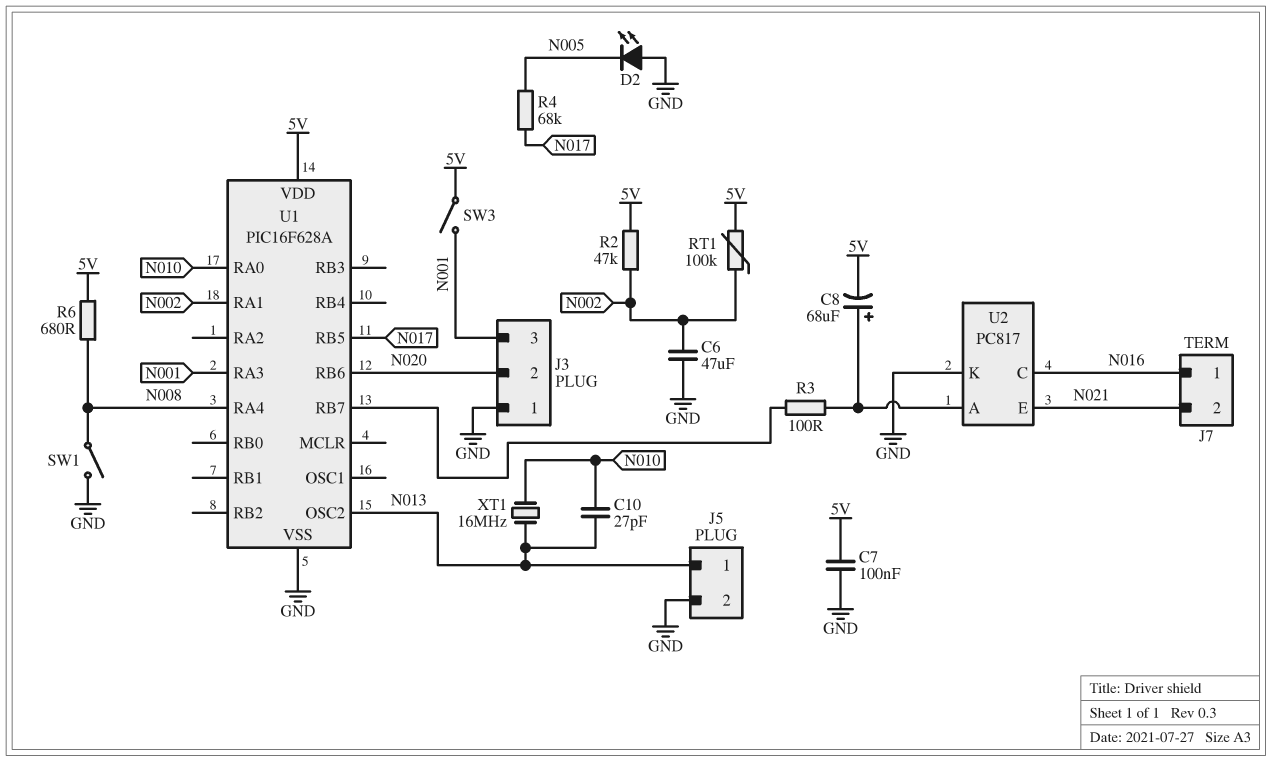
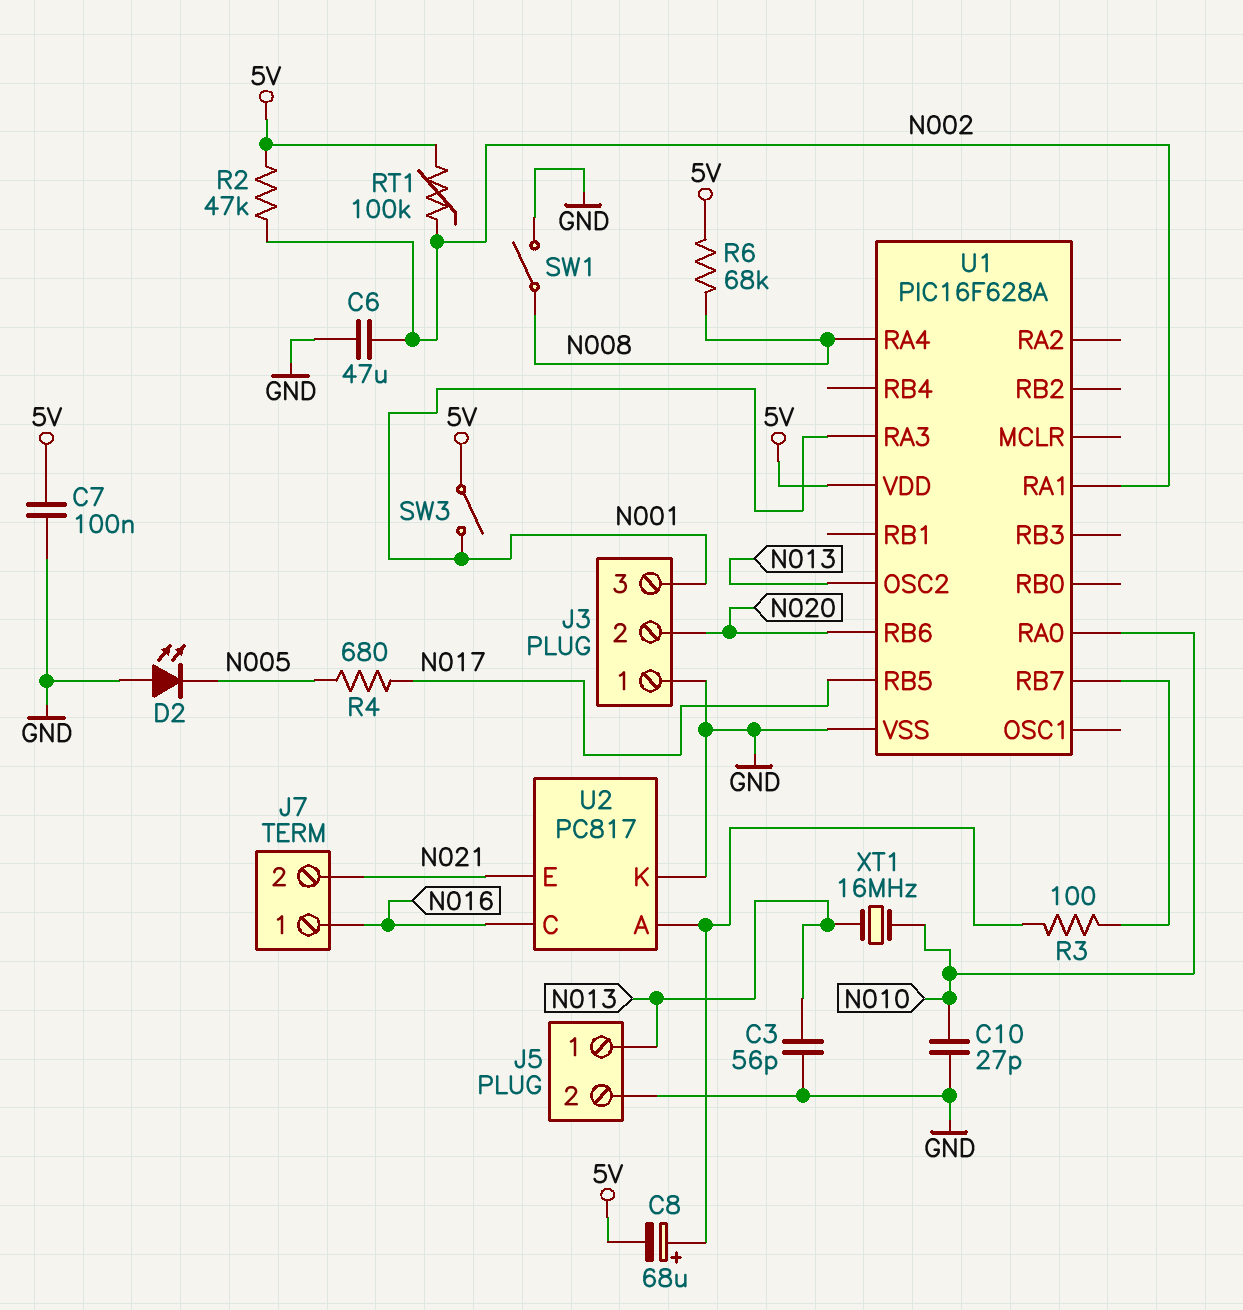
C3: none -> 56pF (GND, N013)
C10: 27pF (N010, N013) -> 27pF (GND, N010)
R4: 68k (N005, N017) -> 680 (N005, N017)
R6: 680 (5V, N008) -> 68k (5V, N008)

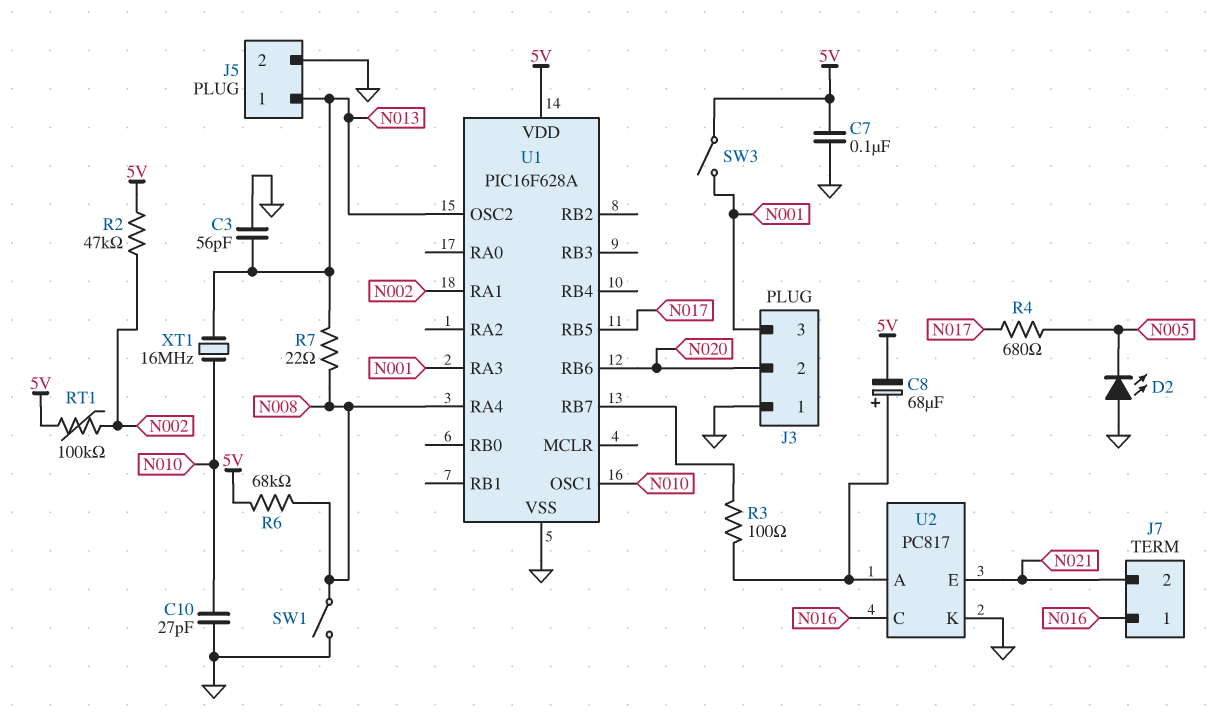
C6: 47uF (GND, N002) -> none
R7: none -> 22 (N008, N013)
U1 pin OSC1: none -> N010
U1 pin RA0: N010 -> none

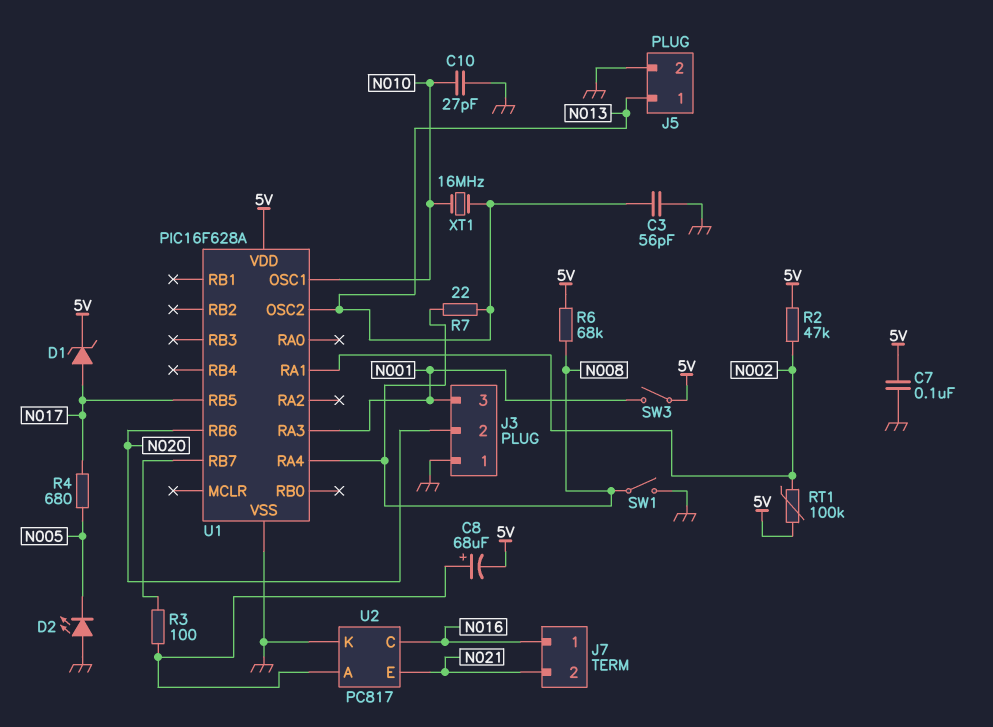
D1: none -> zener (A N017, K 5V)

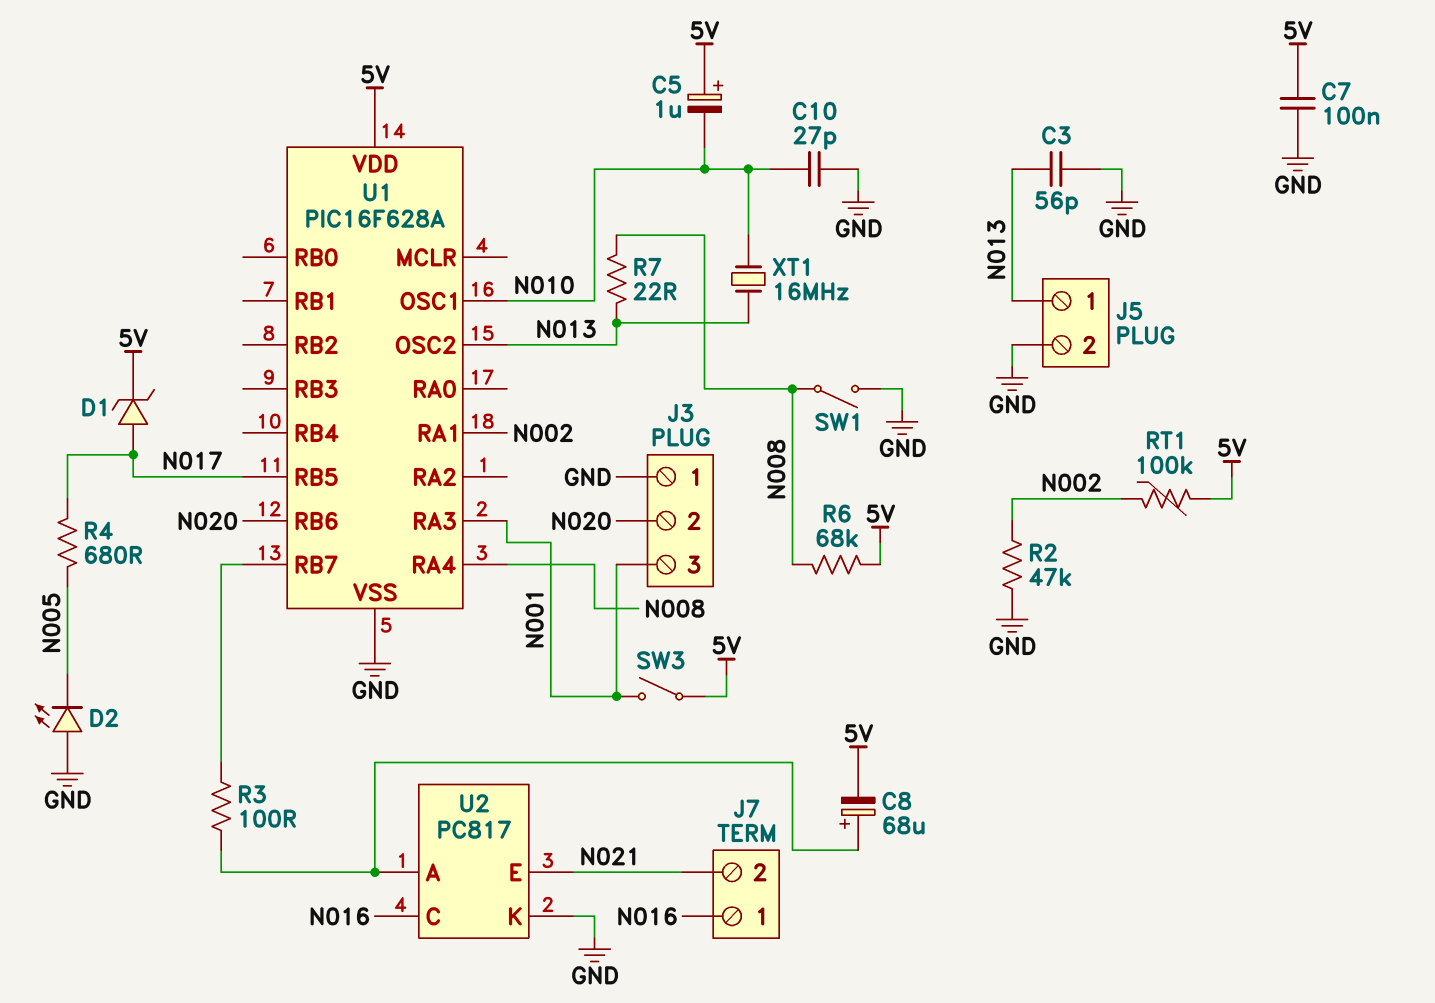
C5: none -> 1uF (plus 5V, minus N010)
R2: 47k (5V, N002) -> 47k (GND, N002)

